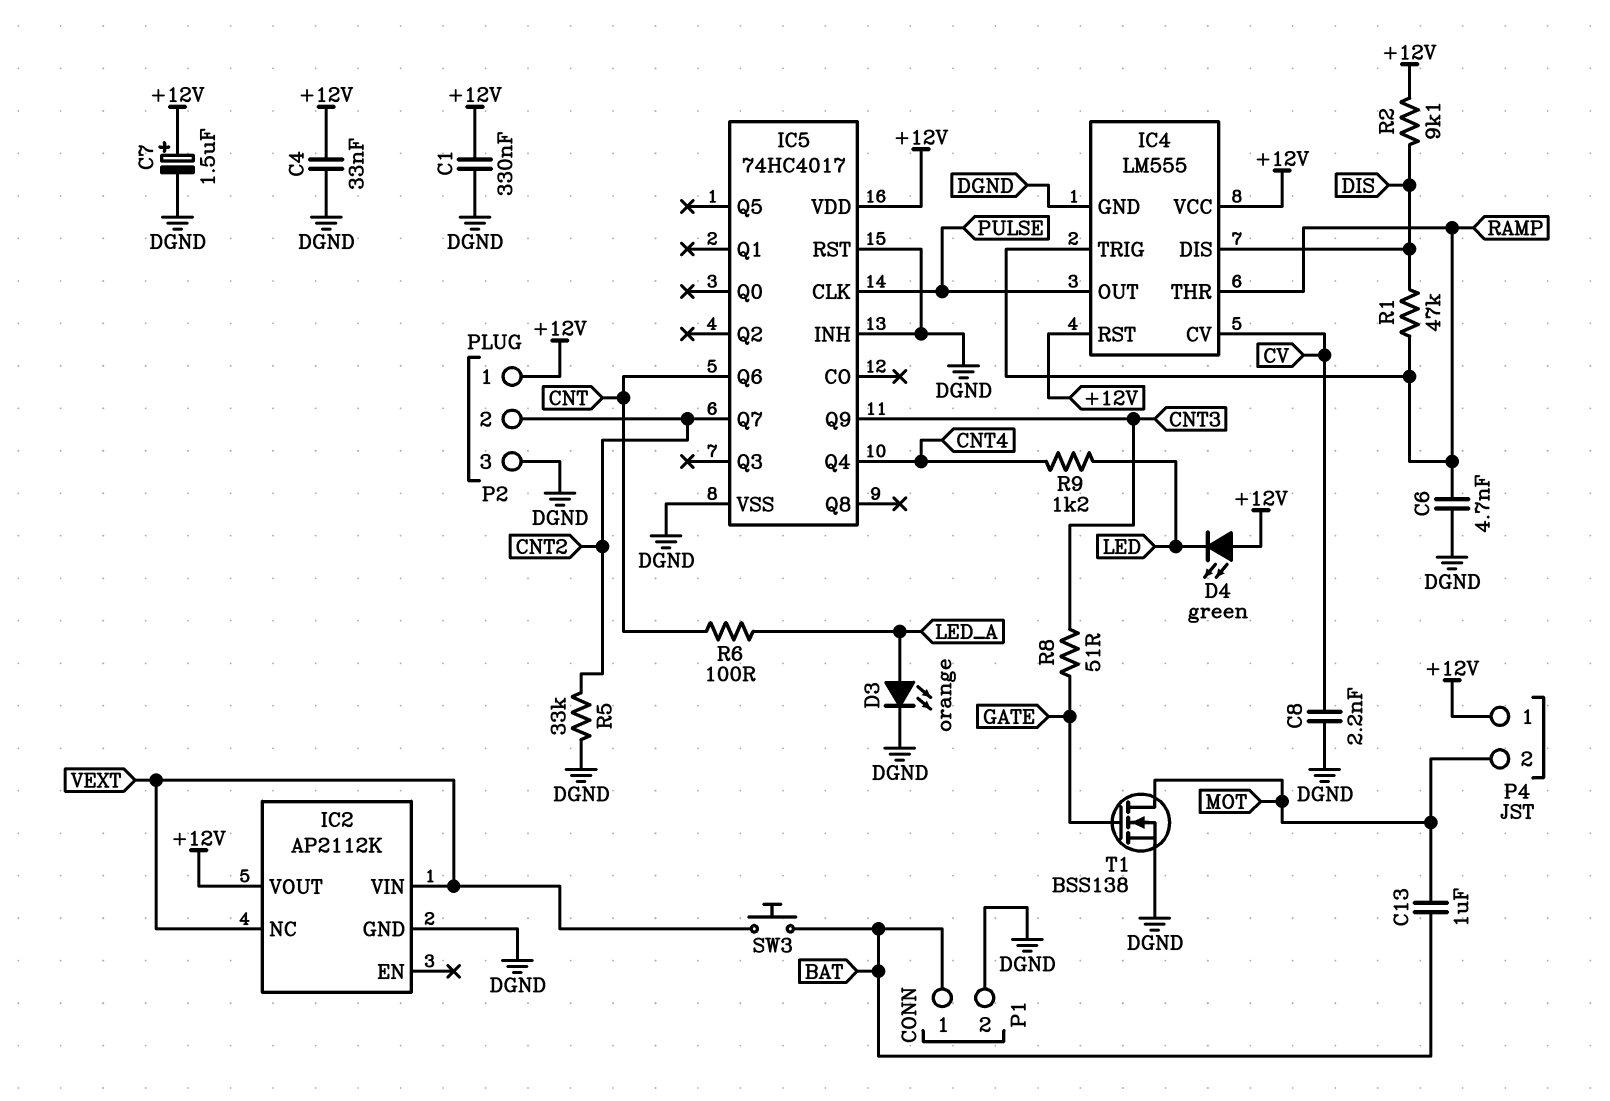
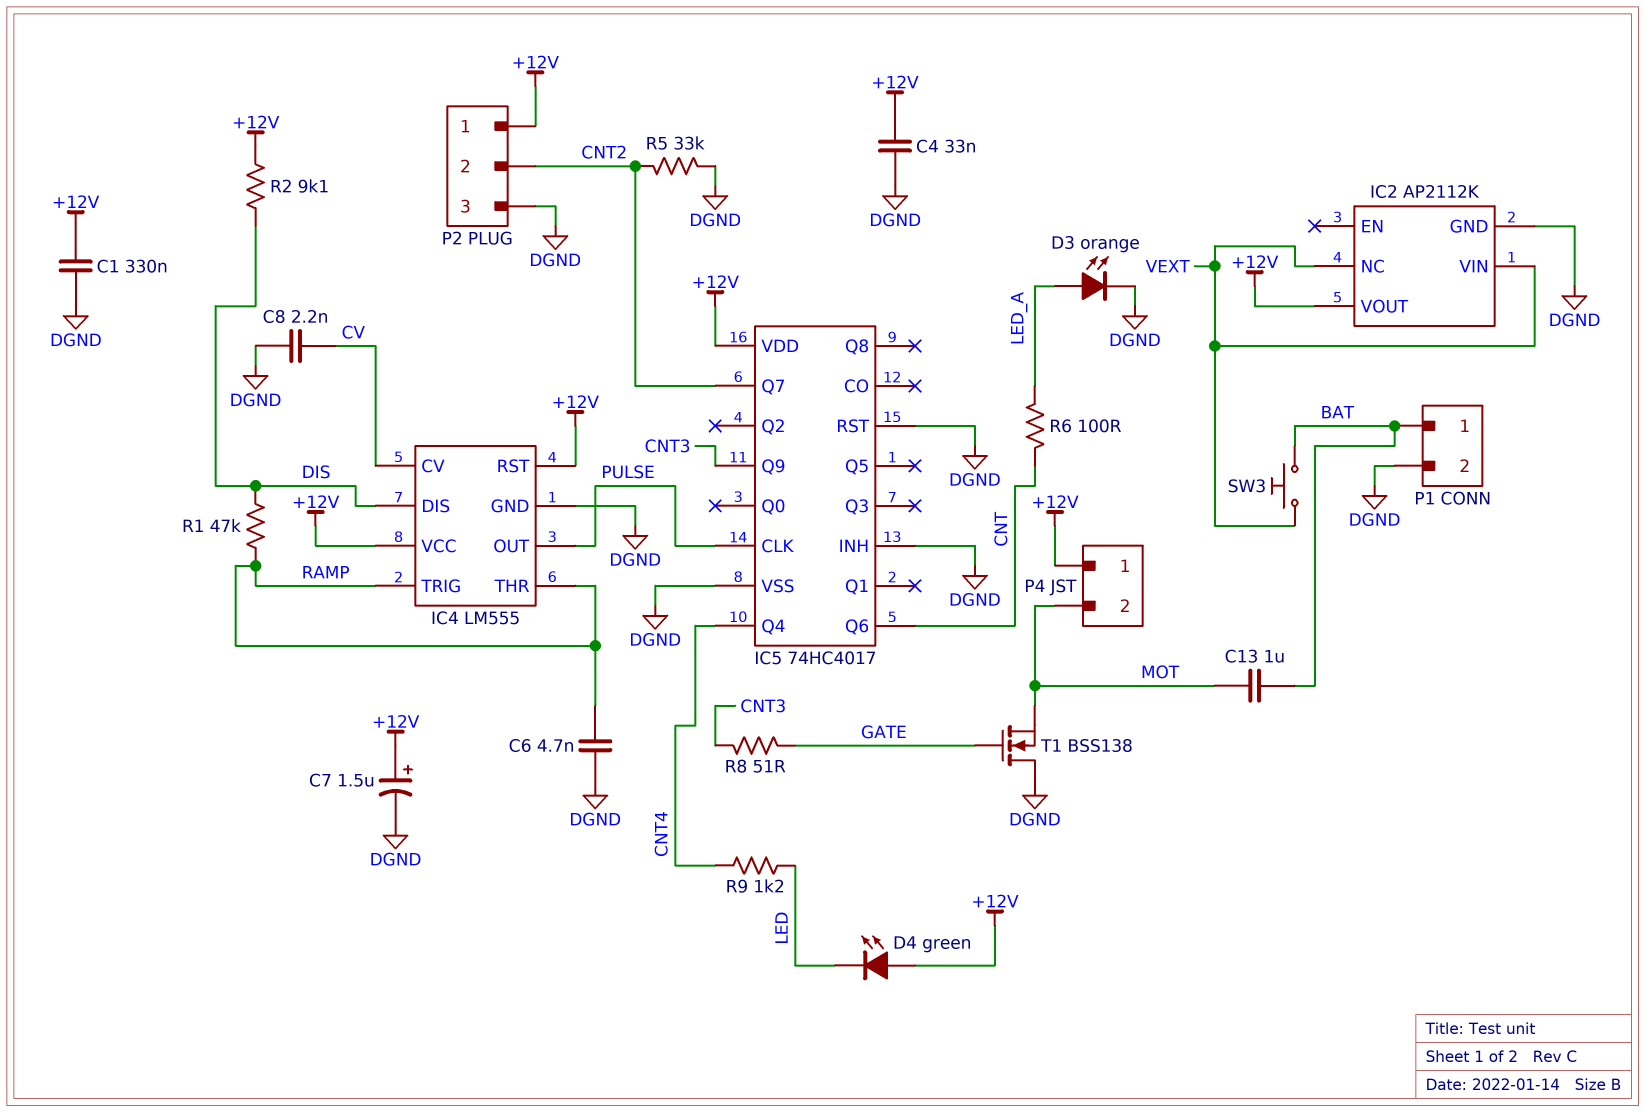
T1: NMOS BSS138 (G GATE, D MOT, S DGND) -> NMOS BSS138 (G GATE, D DGND, S MOT)

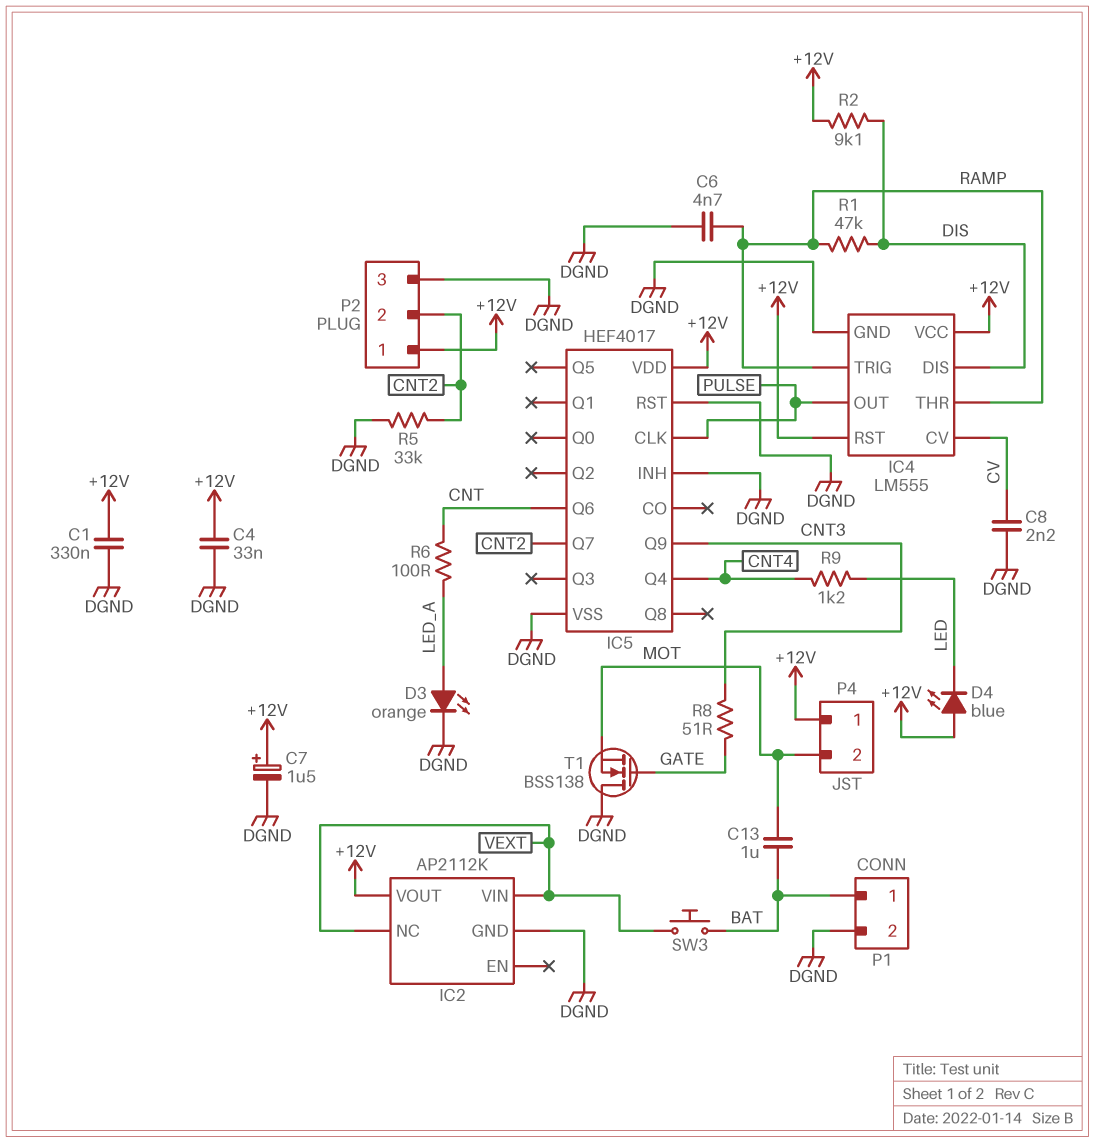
D4: LED green (A +12V, K LED) -> LED blue (A +12V, K LED)
IC5: 74HC4017 -> HEF4017

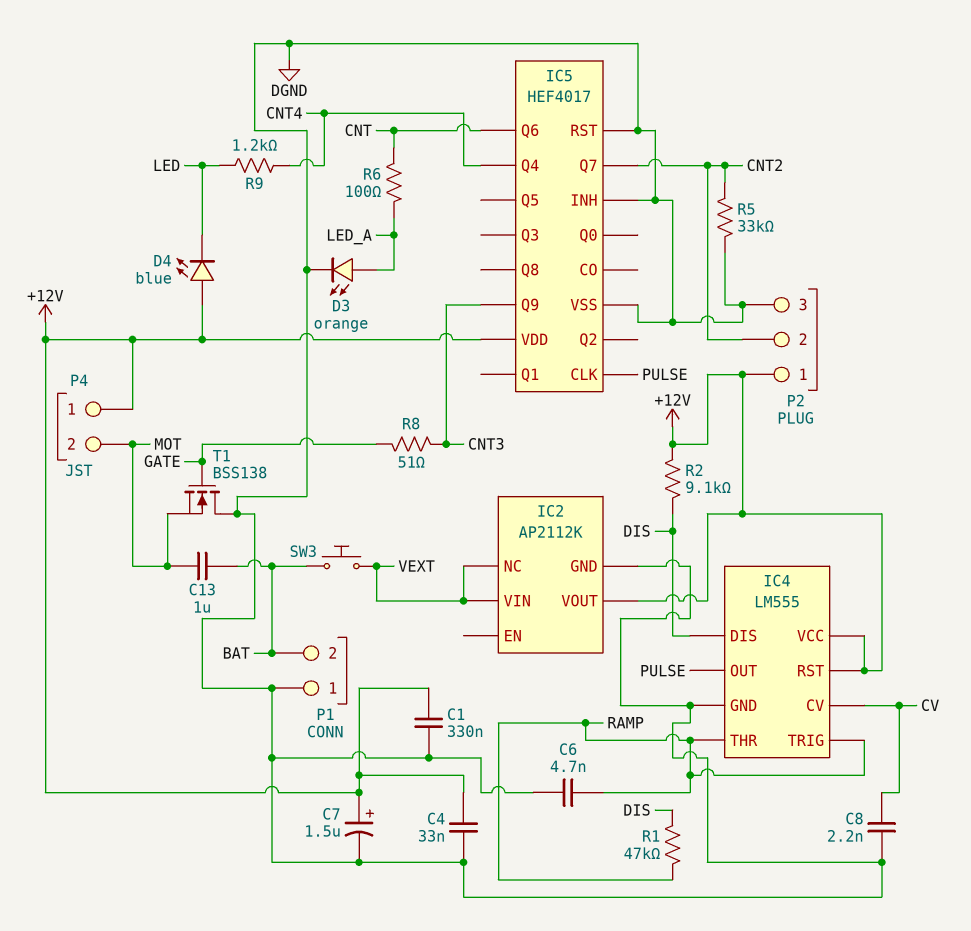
P1 pin 1: BAT -> DGND
P1 pin 2: DGND -> BAT

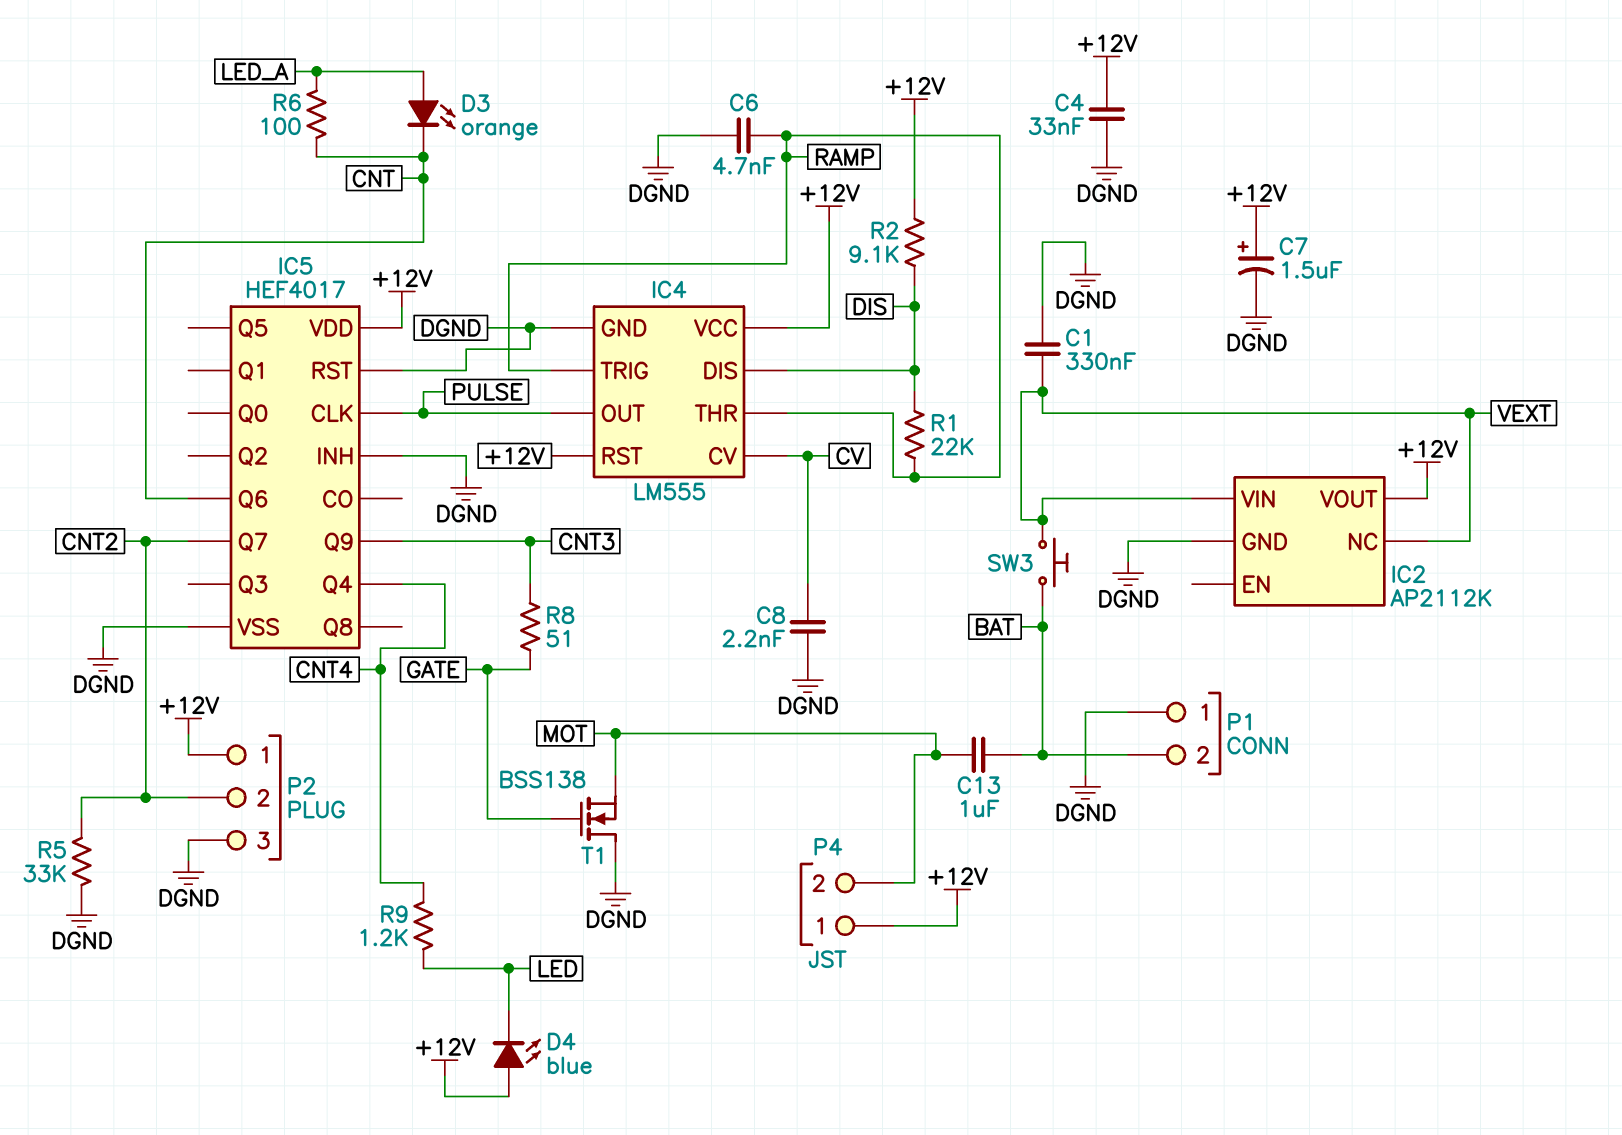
C1: 330nF (+12V, DGND) -> 330nF (DGND, VEXT)
D3: LED orange (A LED_A, K DGND) -> LED orange (A LED_A, K CNT)
R1: 47k (DIS, RAMP) -> 22k (DIS, RAMP)

